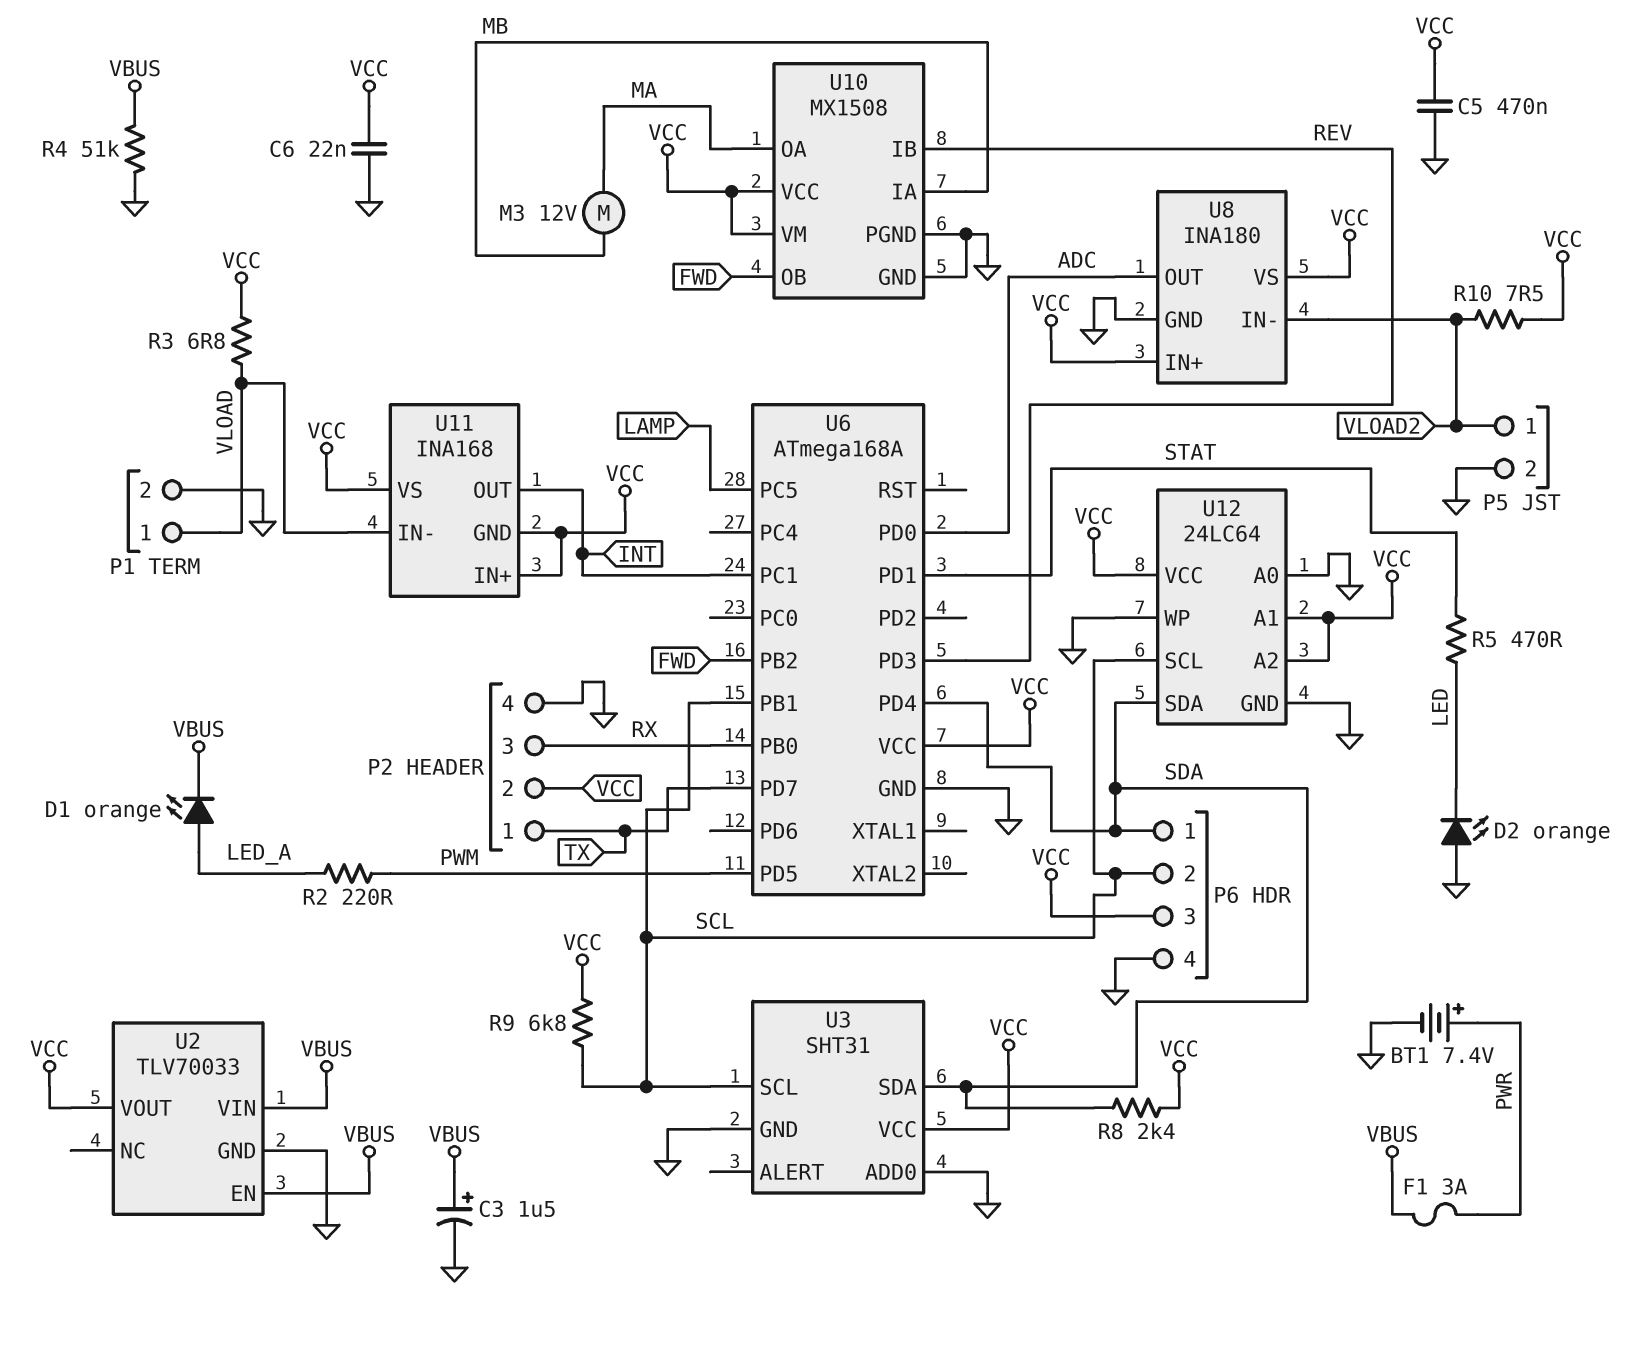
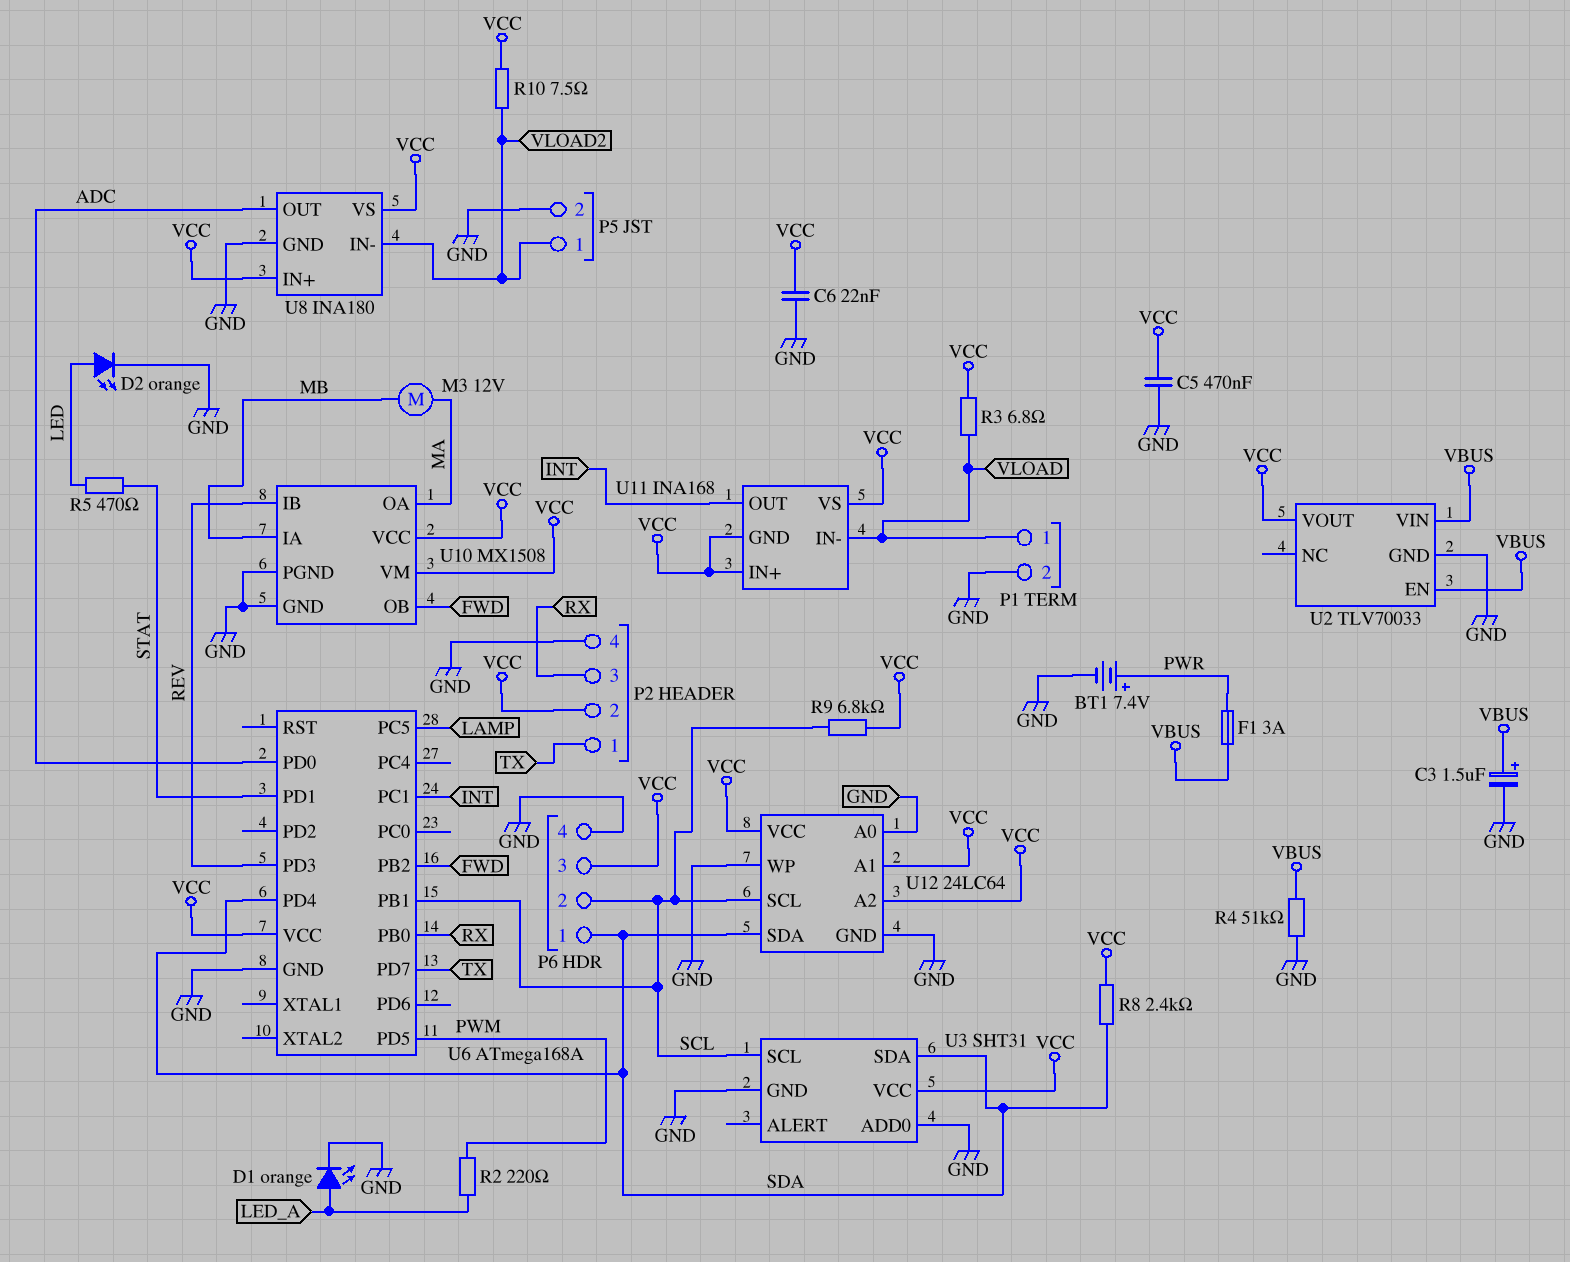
D1: LED orange (A LED_A, K VBUS) -> LED orange (A LED_A, K GND)
D2: LED orange (A GND, K LED) -> LED orange (A LED, K GND)

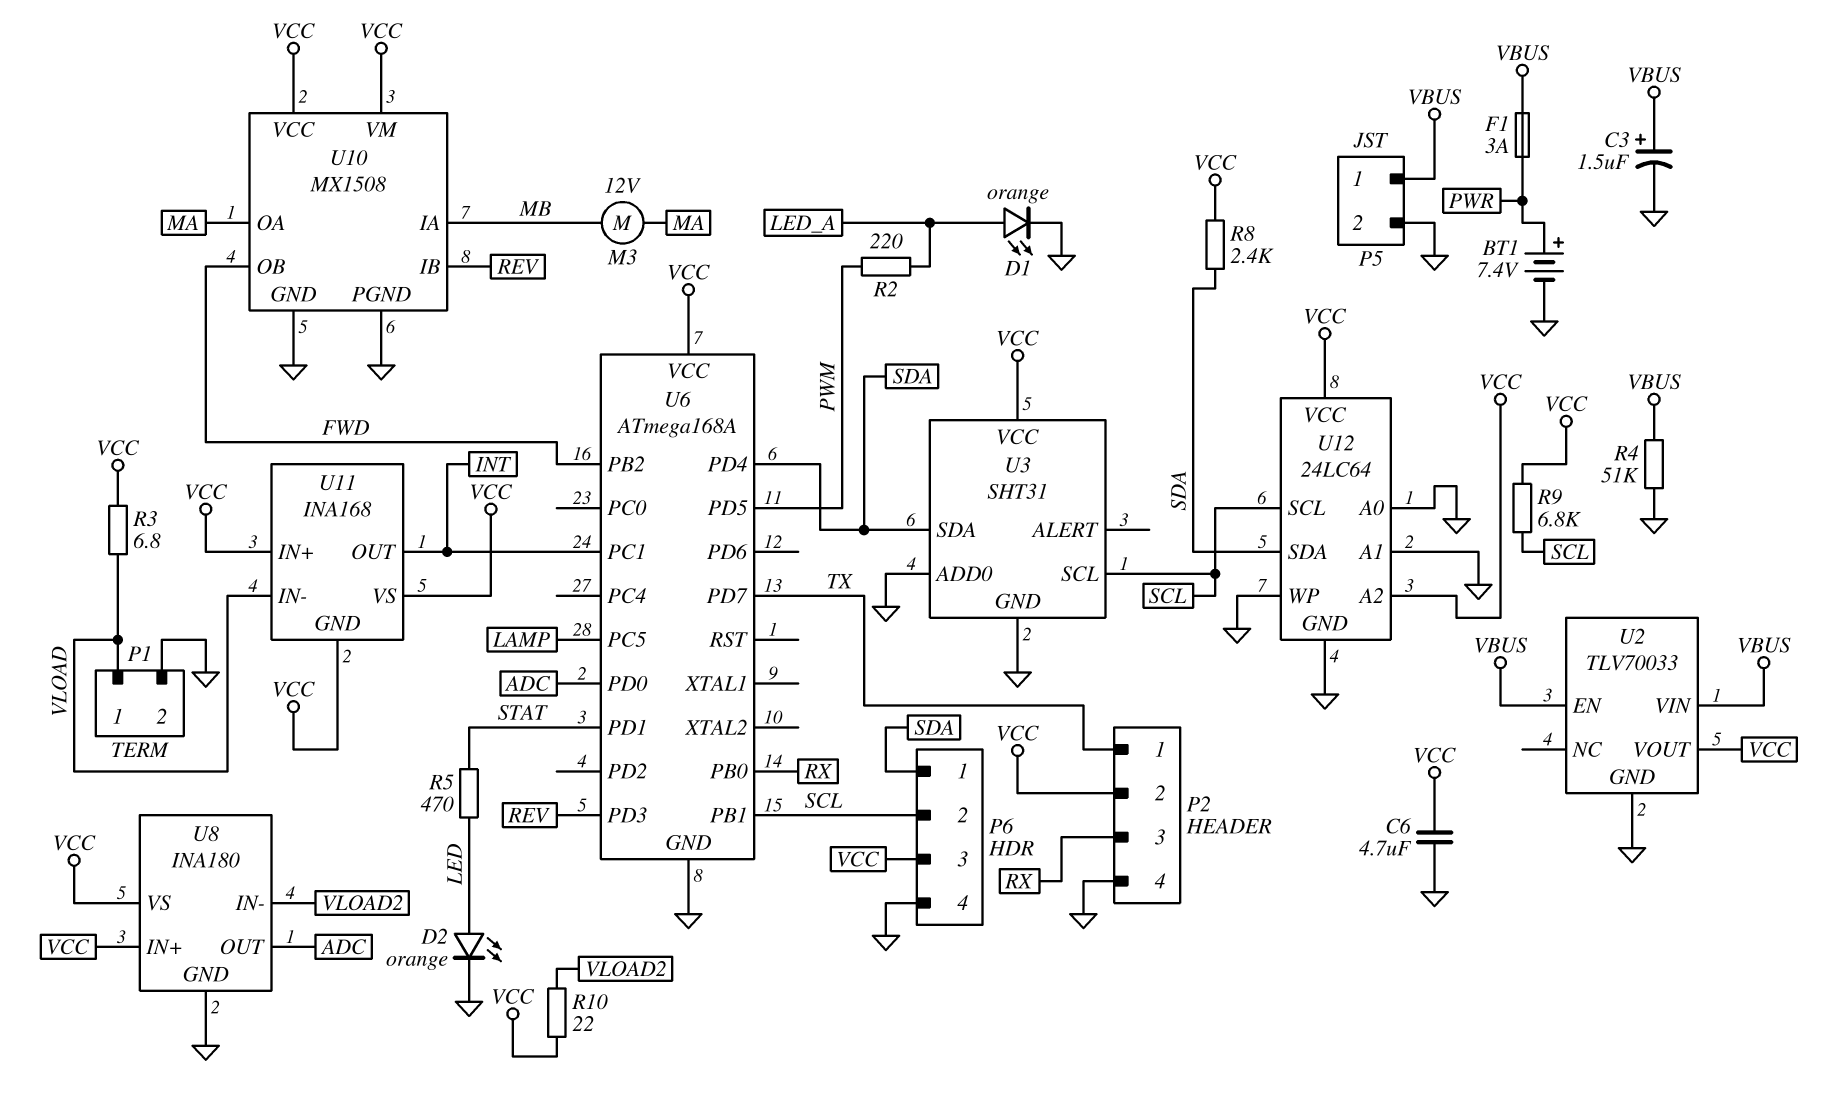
C5: 470nF (GND, VCC) -> none
C6: 22nF (GND, VCC) -> 4.7uF (GND, VCC)
P5 pin 1: VLOAD2 -> VBUS
R10: 7.5 (VCC, VLOAD2) -> 22 (VCC, VLOAD2)
U12 pin A1: VCC -> GND

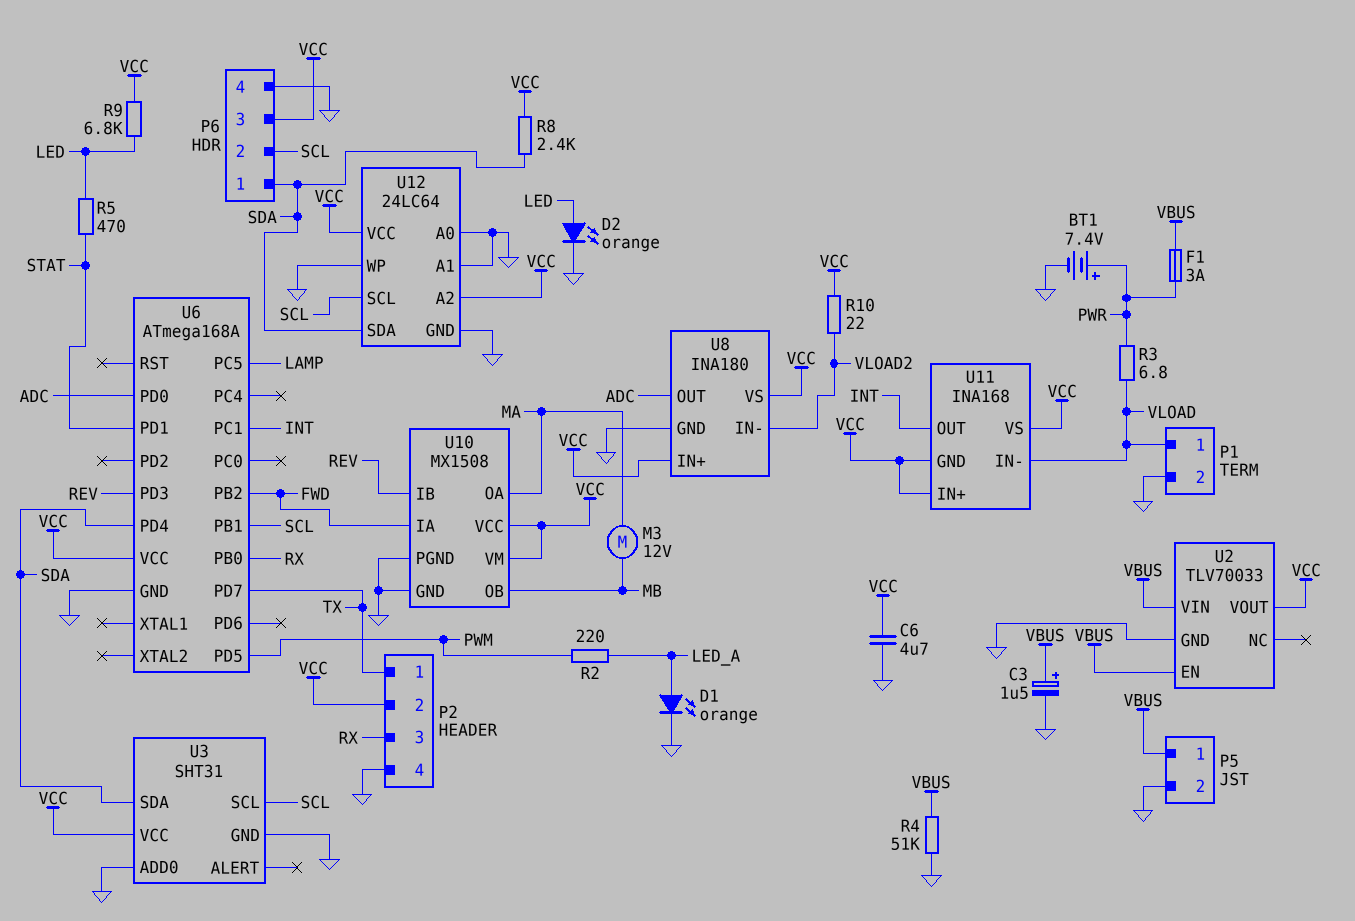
R3: 6.8 (VCC, VLOAD) -> 6.8 (PWR, VLOAD)
R9: 6.8k (SCL, VCC) -> 6.8k (LED, VCC)
U10 pin IA: MB -> FWD
U10 pin OB: FWD -> MB

